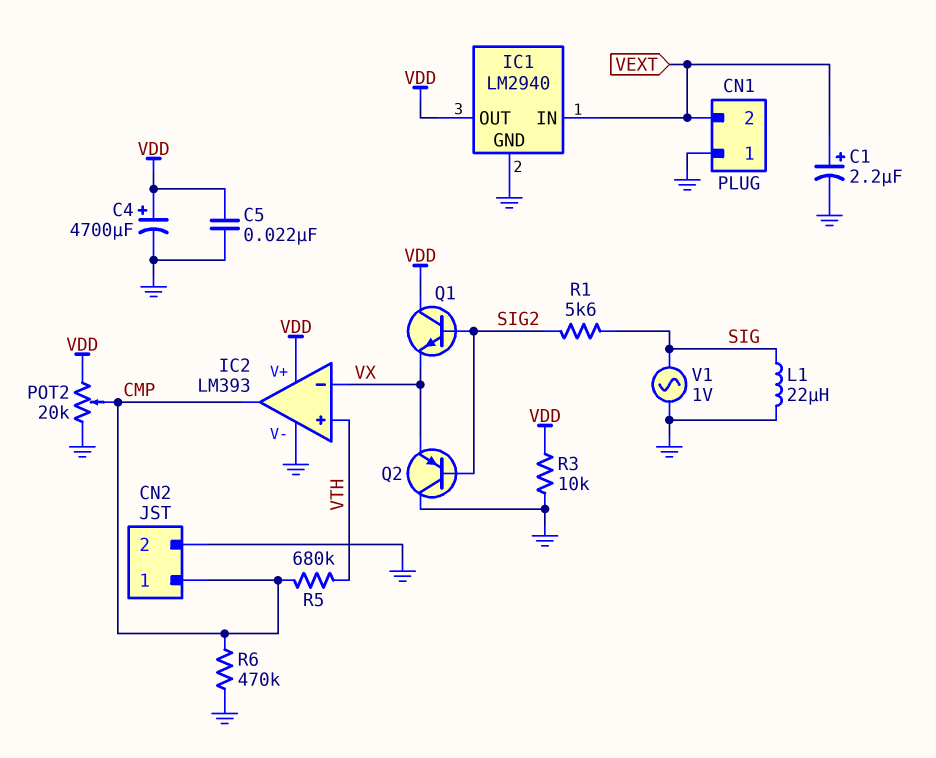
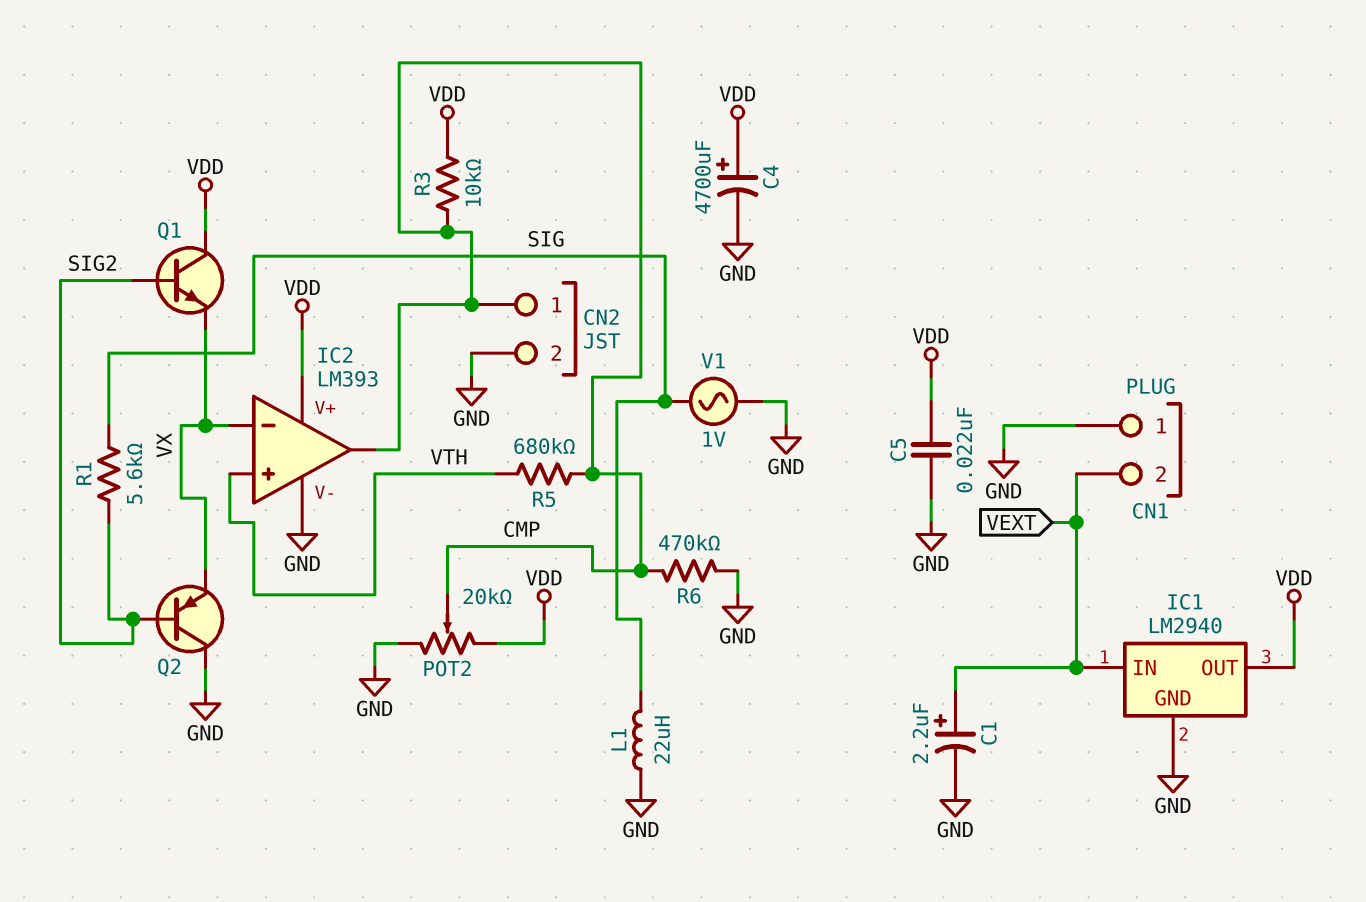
R3: 10k (GND, VDD) -> 10k (CMP, VDD)

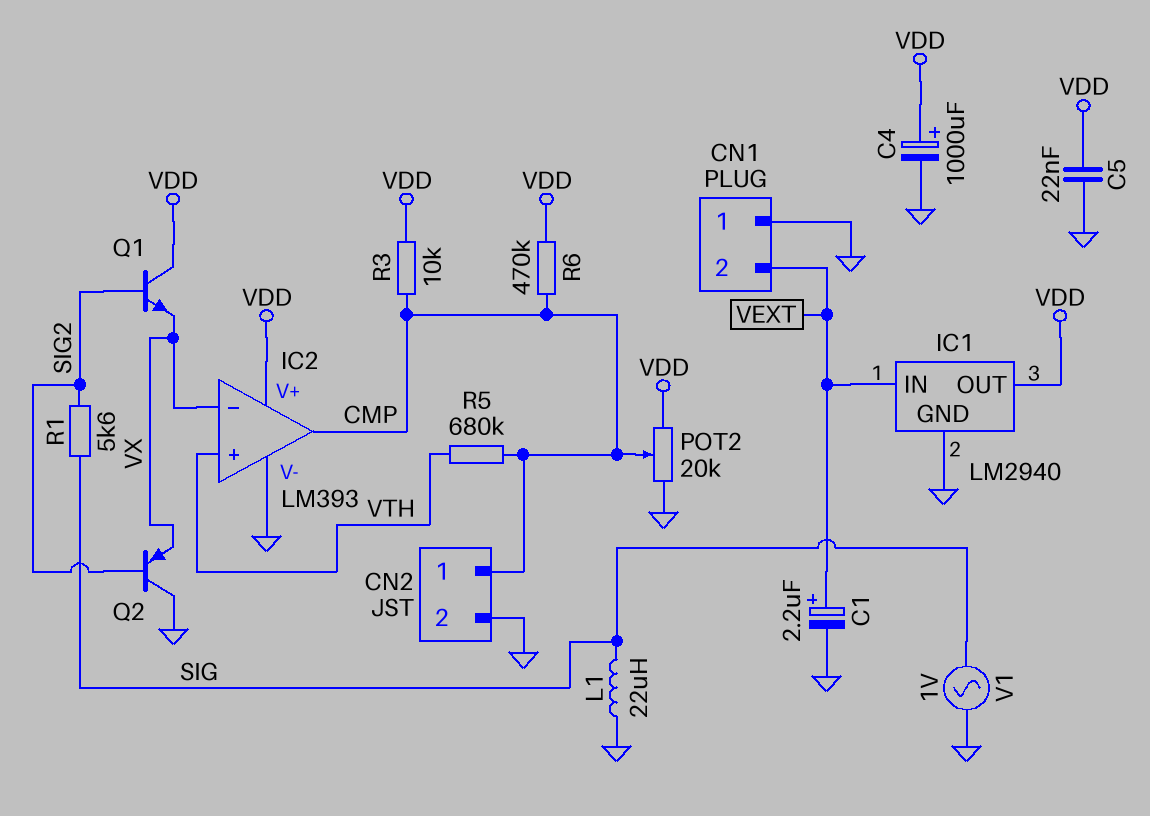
C4: 4700uF (plus VDD, minus GND) -> 1000uF (plus VDD, minus GND)
R6: 470k (CMP, GND) -> 470k (CMP, VDD)

